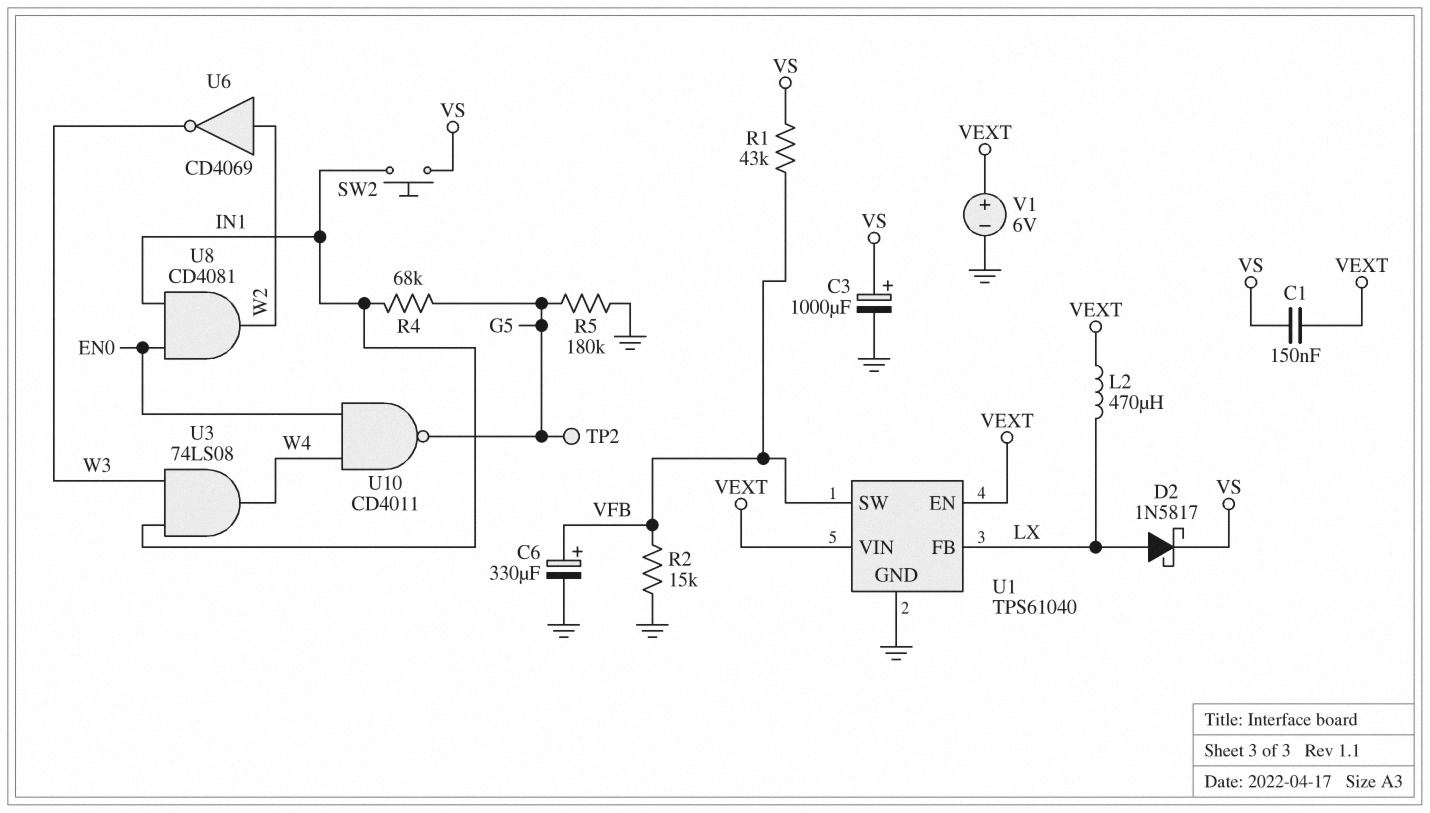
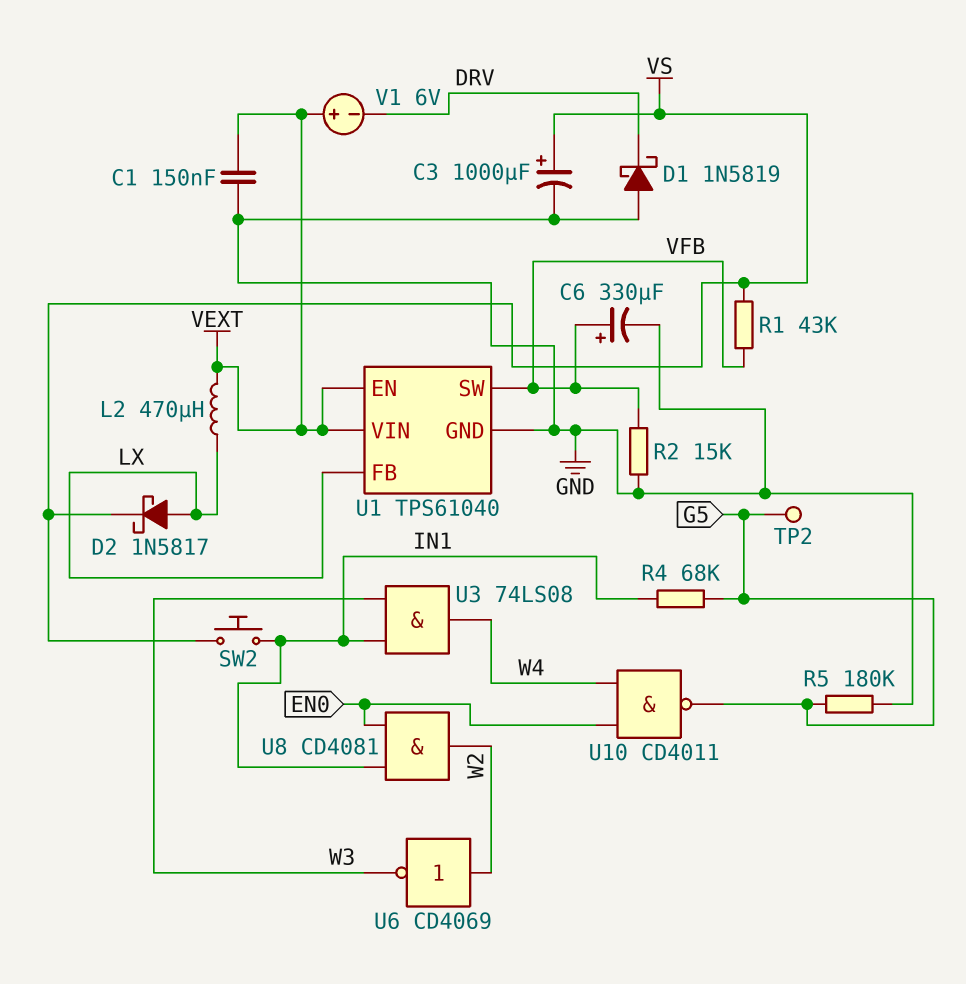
C1: 150nF (VEXT, VS) -> 150nF (GND, VEXT)
D1: none -> schottky 1N5819 (A GND, K DRV)
V1: 6V (plus VEXT, minus GND) -> 6V (plus VEXT, minus DRV)

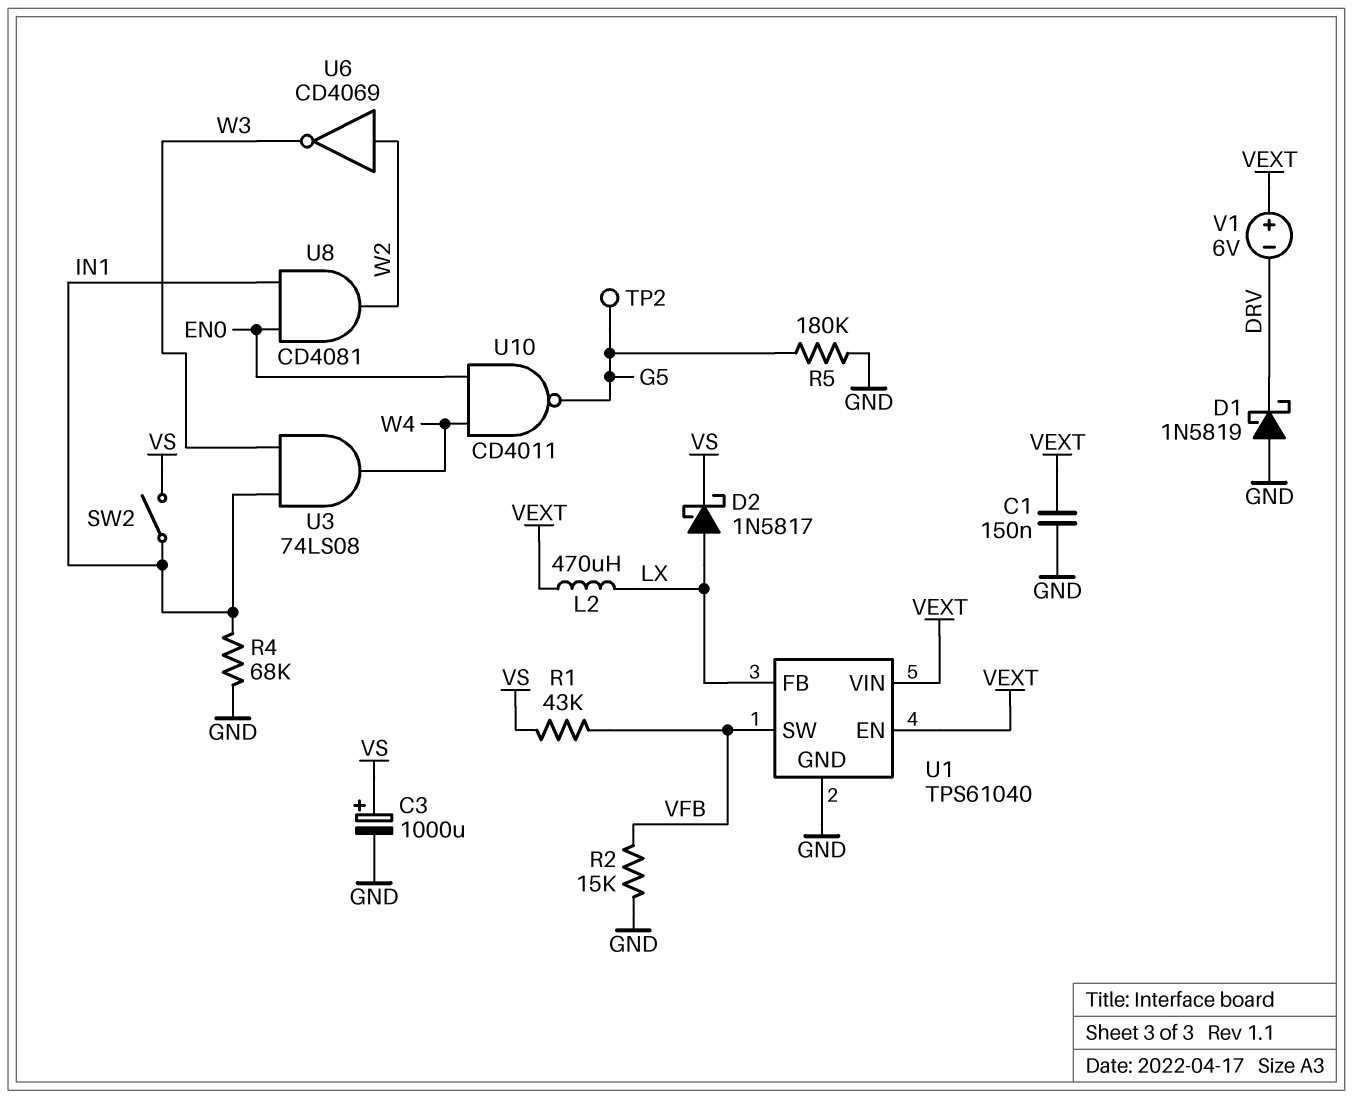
C6: 330uF (plus VFB, minus GND) -> none
R4: 68k (G5, IN1) -> 68k (GND, IN1)
SW2: button (IN1, VS) -> switch (IN1, VS)

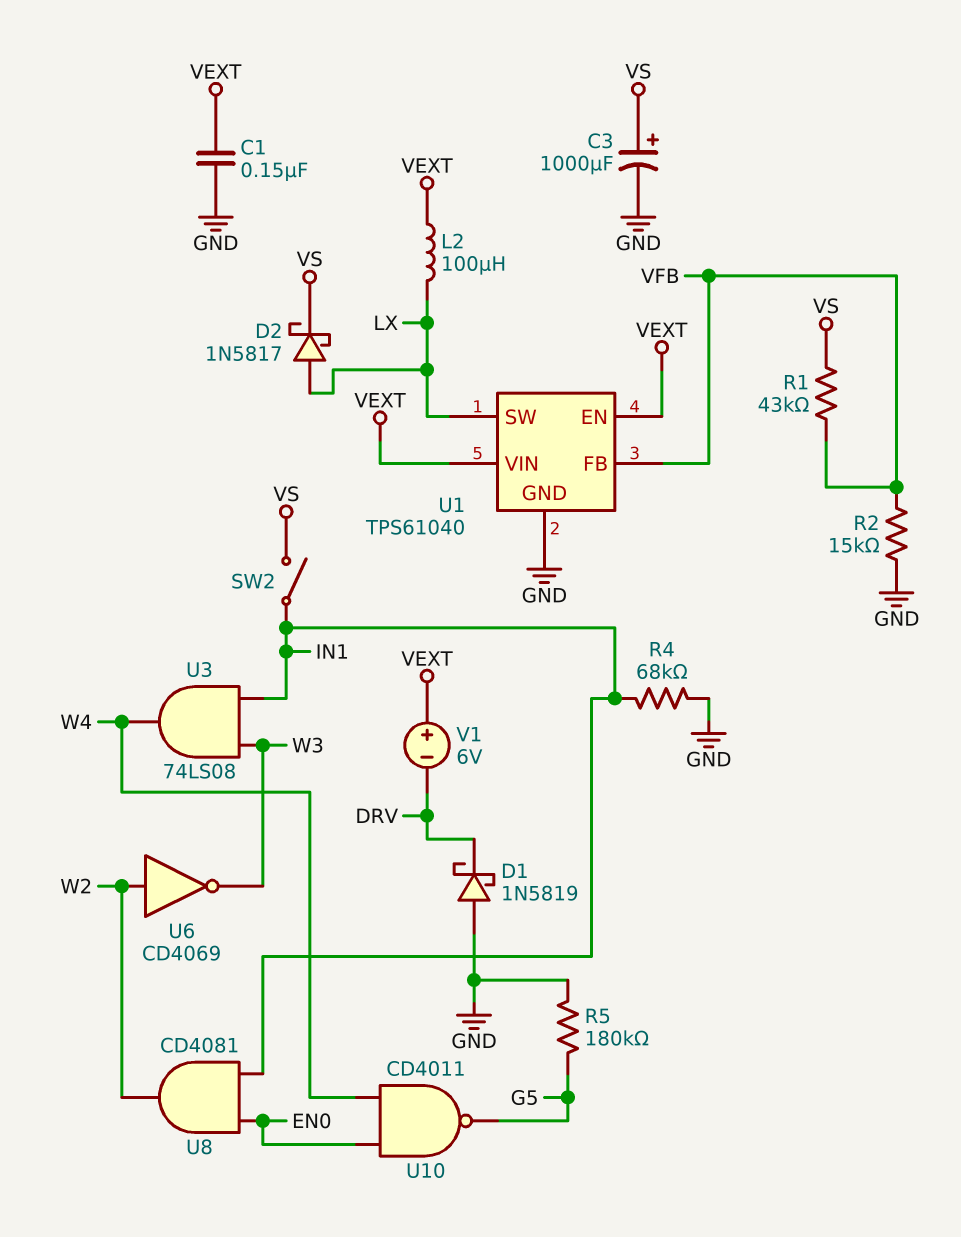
L2: 470uH (LX, VEXT) -> 100uH (LX, VEXT)
TP2: test point (G5) -> none
U1 pin FB: LX -> VFB
U1 pin SW: VFB -> LX

